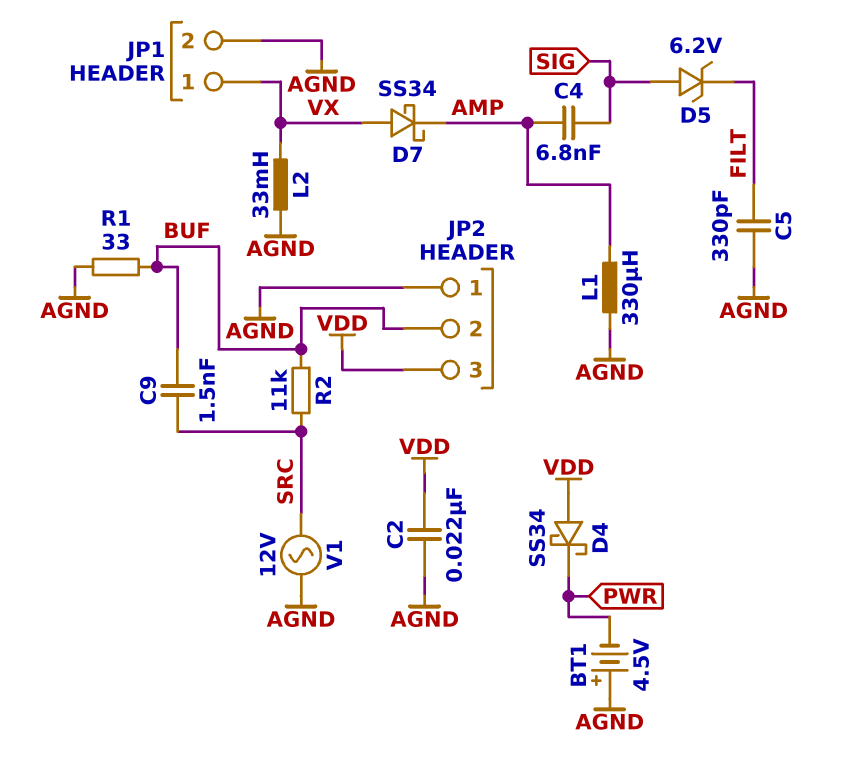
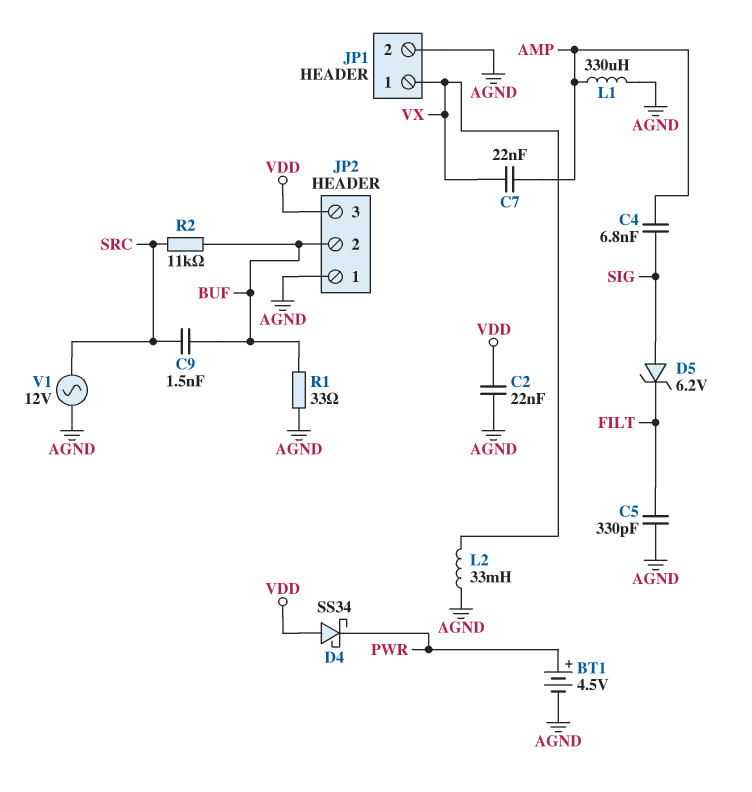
BT1: 4.5V (plus AGND, minus PWR) -> 4.5V (plus PWR, minus AGND)
C7: none -> 22nF (AMP, VX)
D7: schottky SS34 (A VX, K AMP) -> none

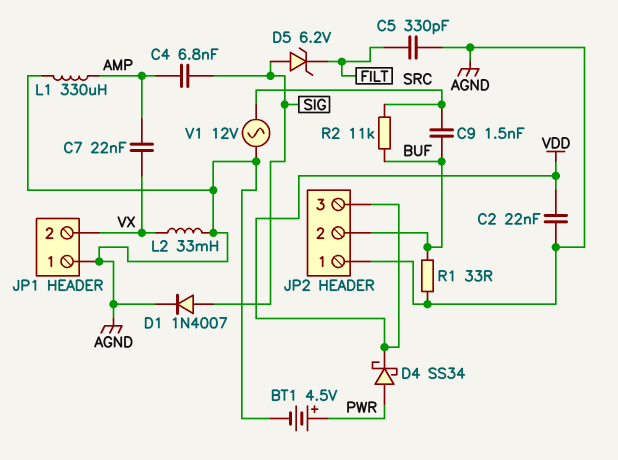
D1: none -> diode 1N4007 (A SIG, K AGND)
D4: schottky SS34 (A VDD, K PWR) -> schottky SS34 (A PWR, K VDD)
JP1 pin 1: VX -> AGND
JP1 pin 2: AGND -> VX

